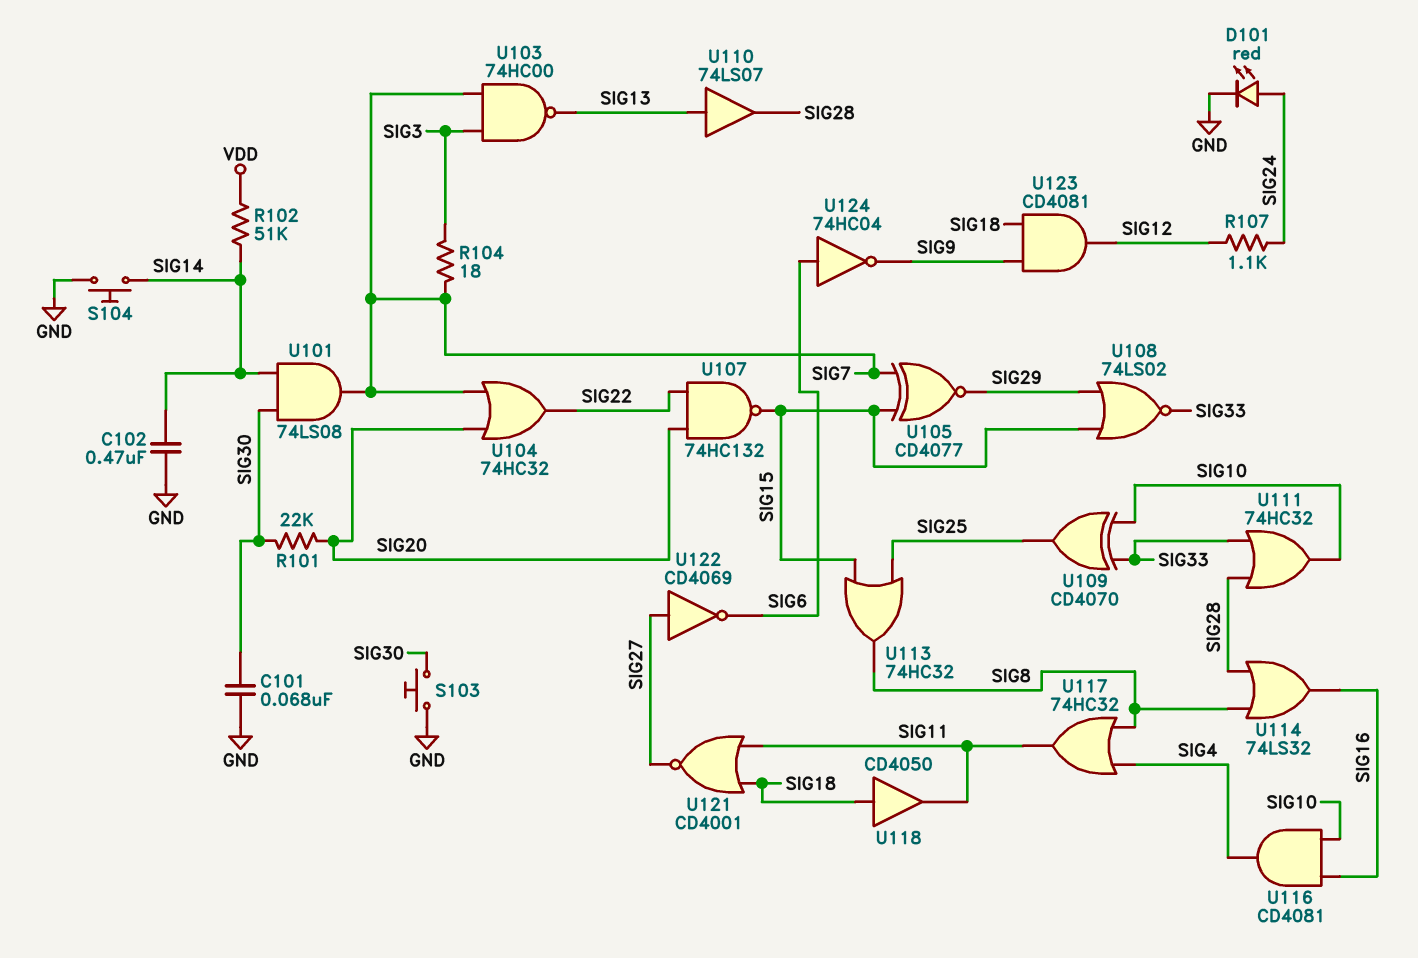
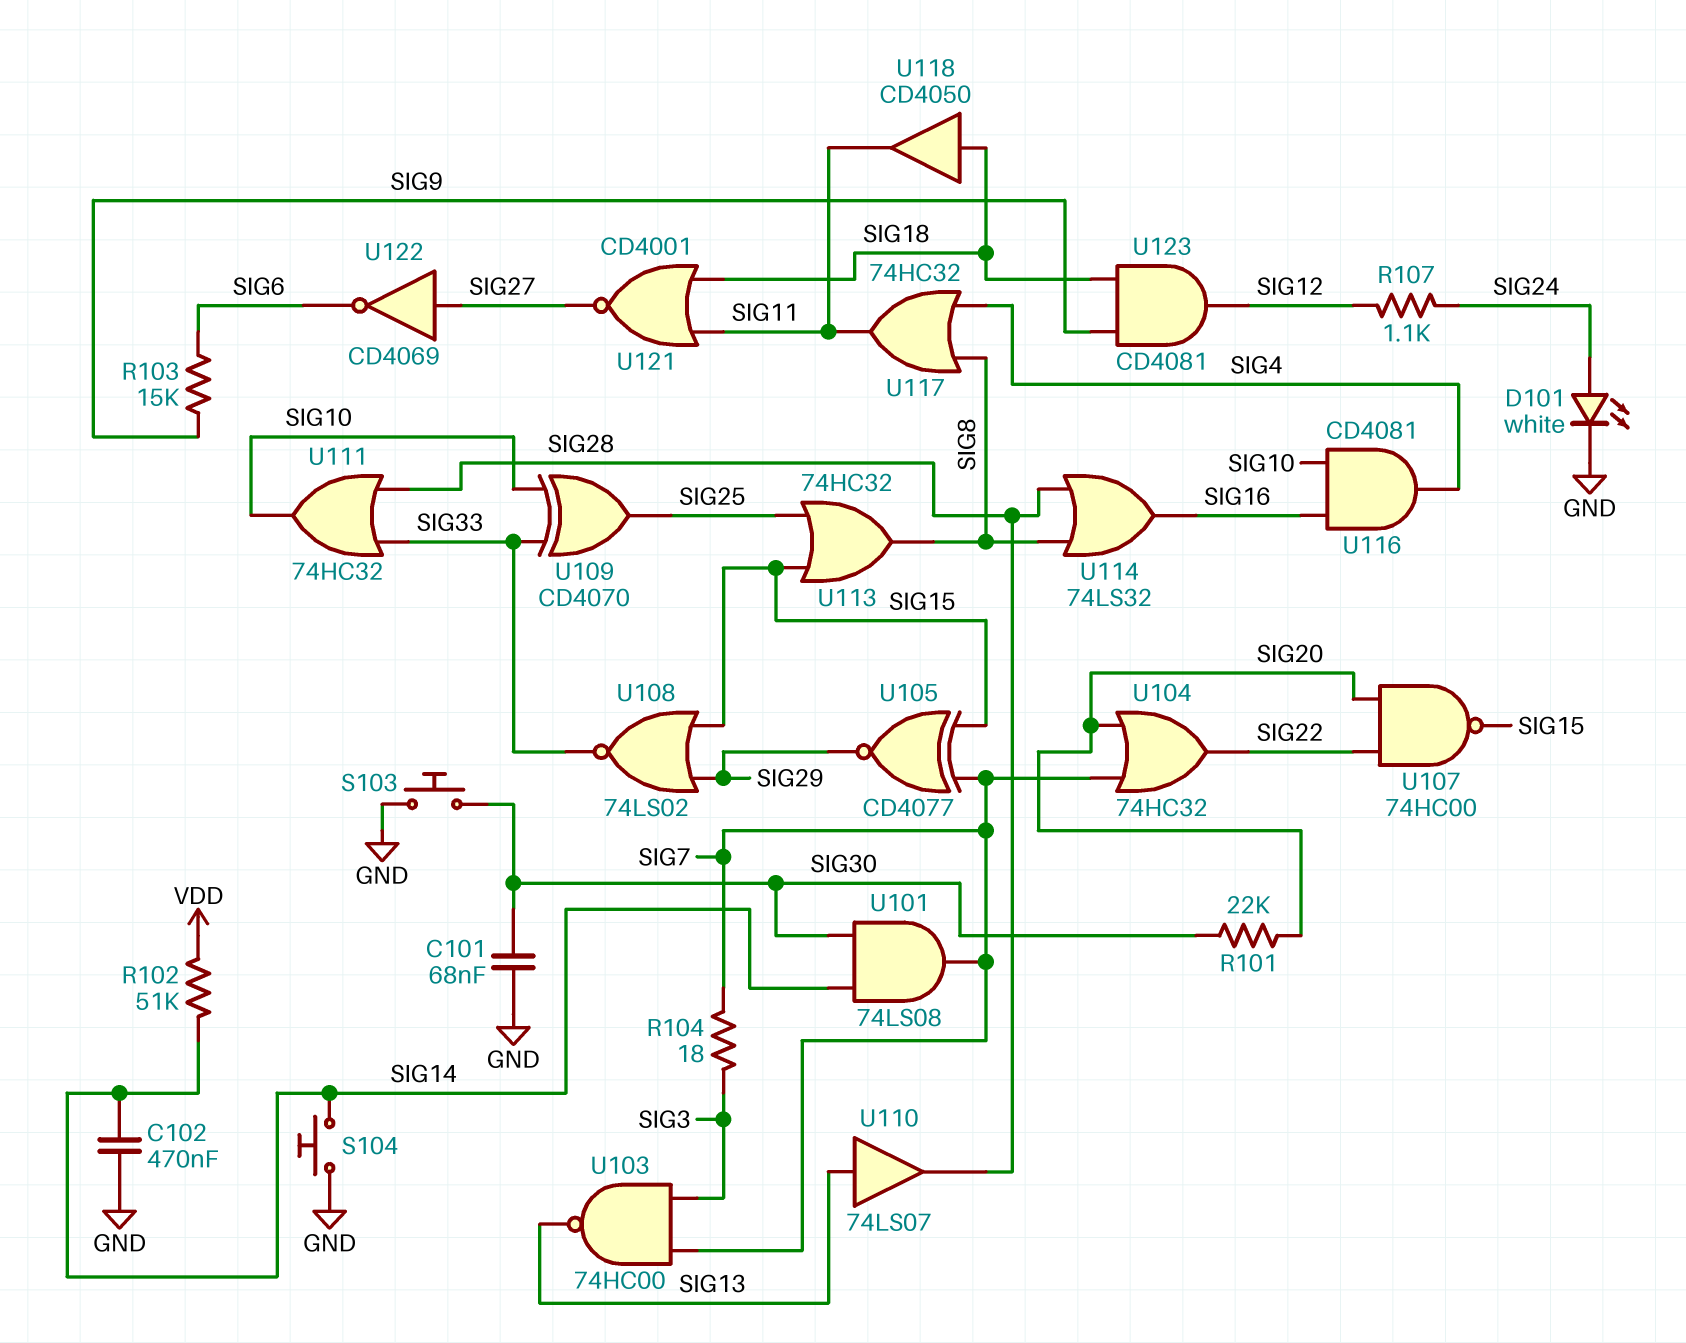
D101: LED red (A SIG24, K GND) -> LED white (A SIG24, K GND)
R103: none -> 15k (SIG6, SIG9)
U107: NAND 74HC132 (in SIG20, in SIG22, out SIG15) -> NAND 74HC00 (in SIG20, in SIG22, out SIG15)
U124: NOT 74HC04 (in SIG6, out SIG9) -> none

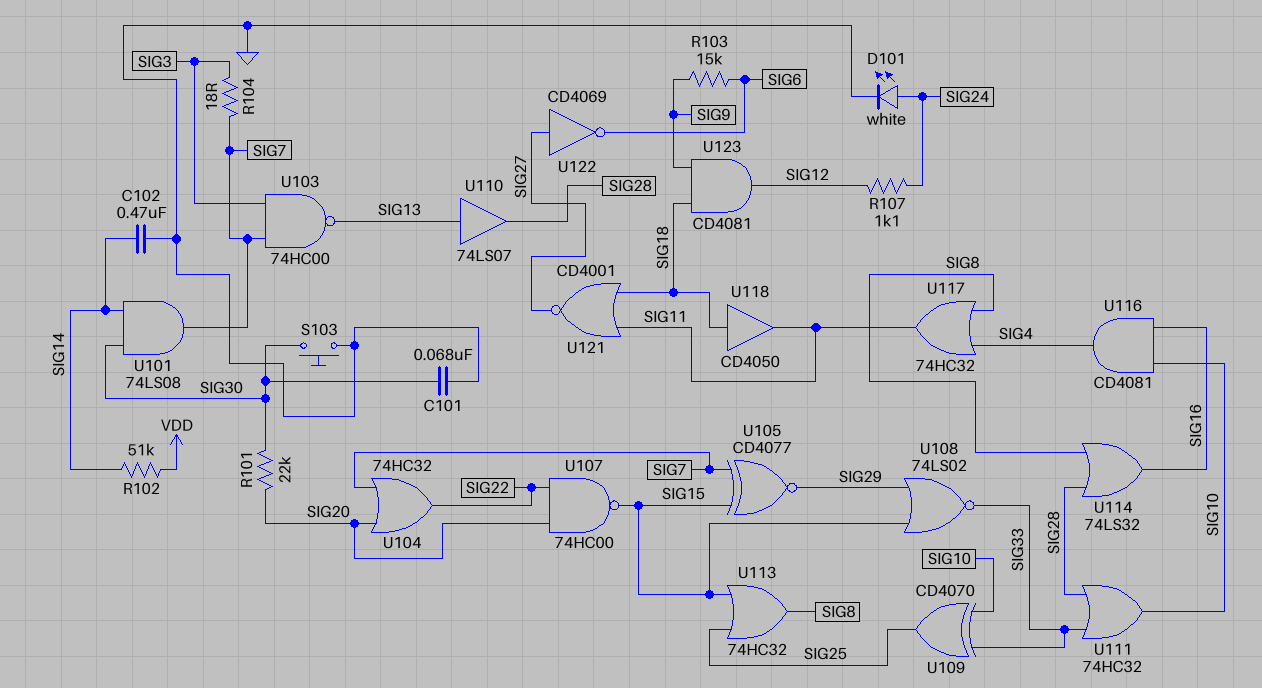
S104: button (GND, SIG14) -> none

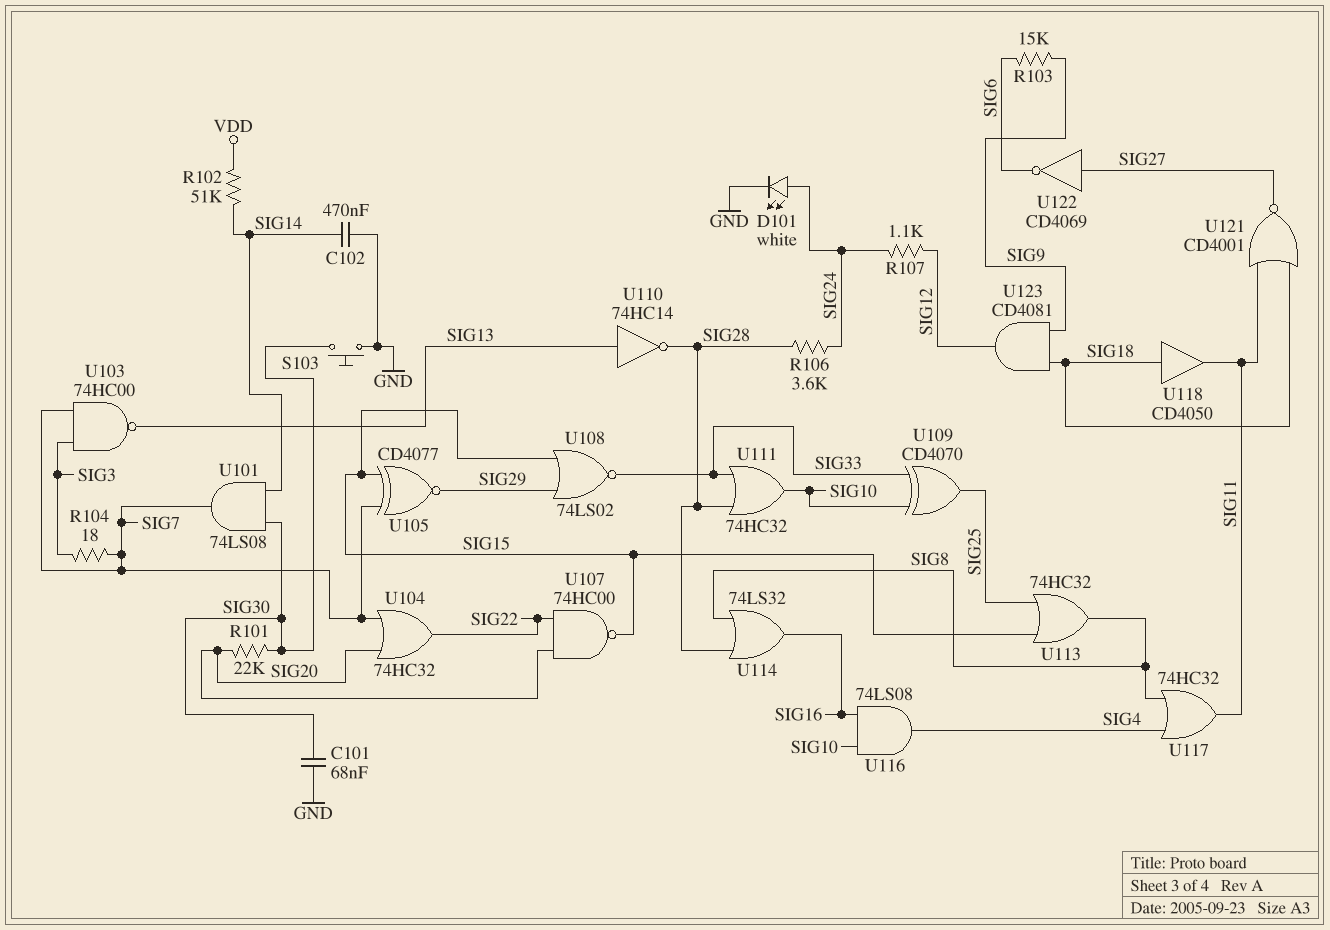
R106: none -> 3.6k (SIG24, SIG28)
U110: buffer 74LS07 (in SIG13, out SIG28) -> NOT 74HC14 (in SIG13, out SIG28)
U116: AND CD4081 (in SIG10, in SIG16, out SIG4) -> AND 74LS08 (in SIG10, in SIG16, out SIG4)

